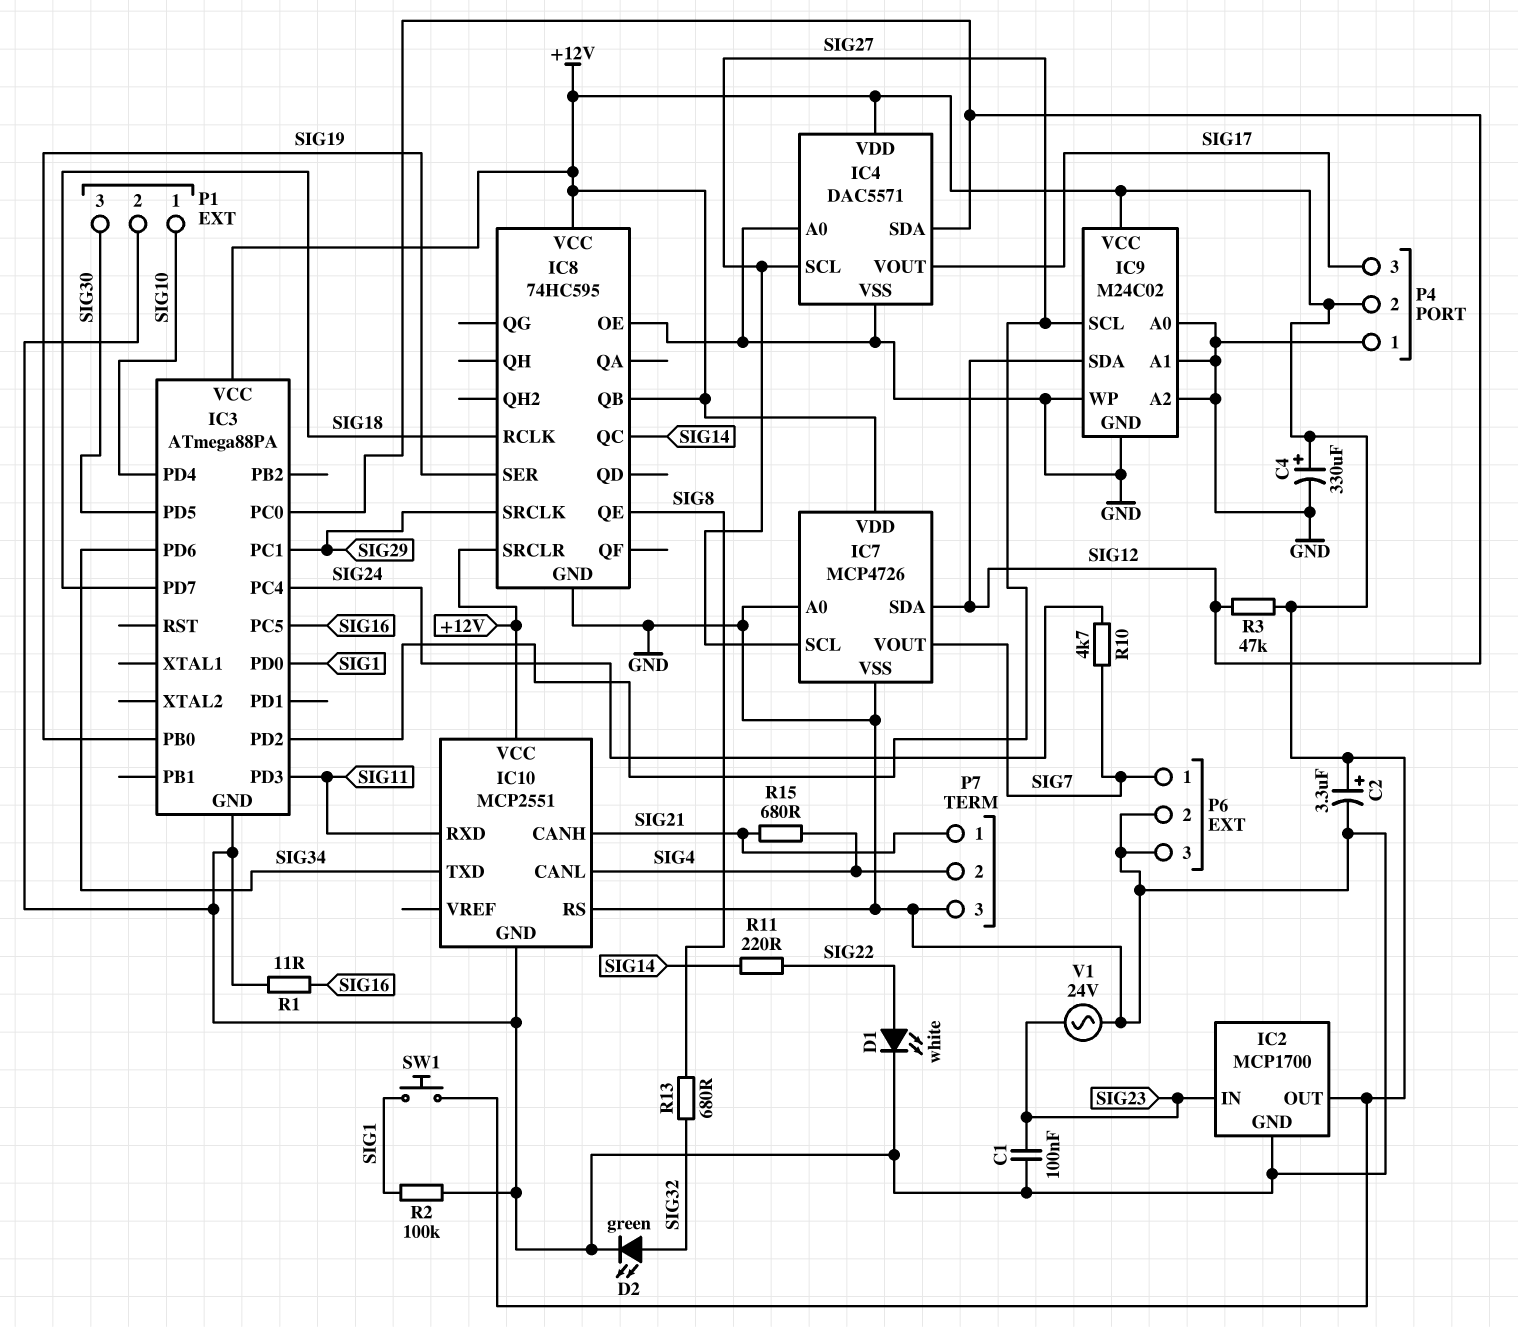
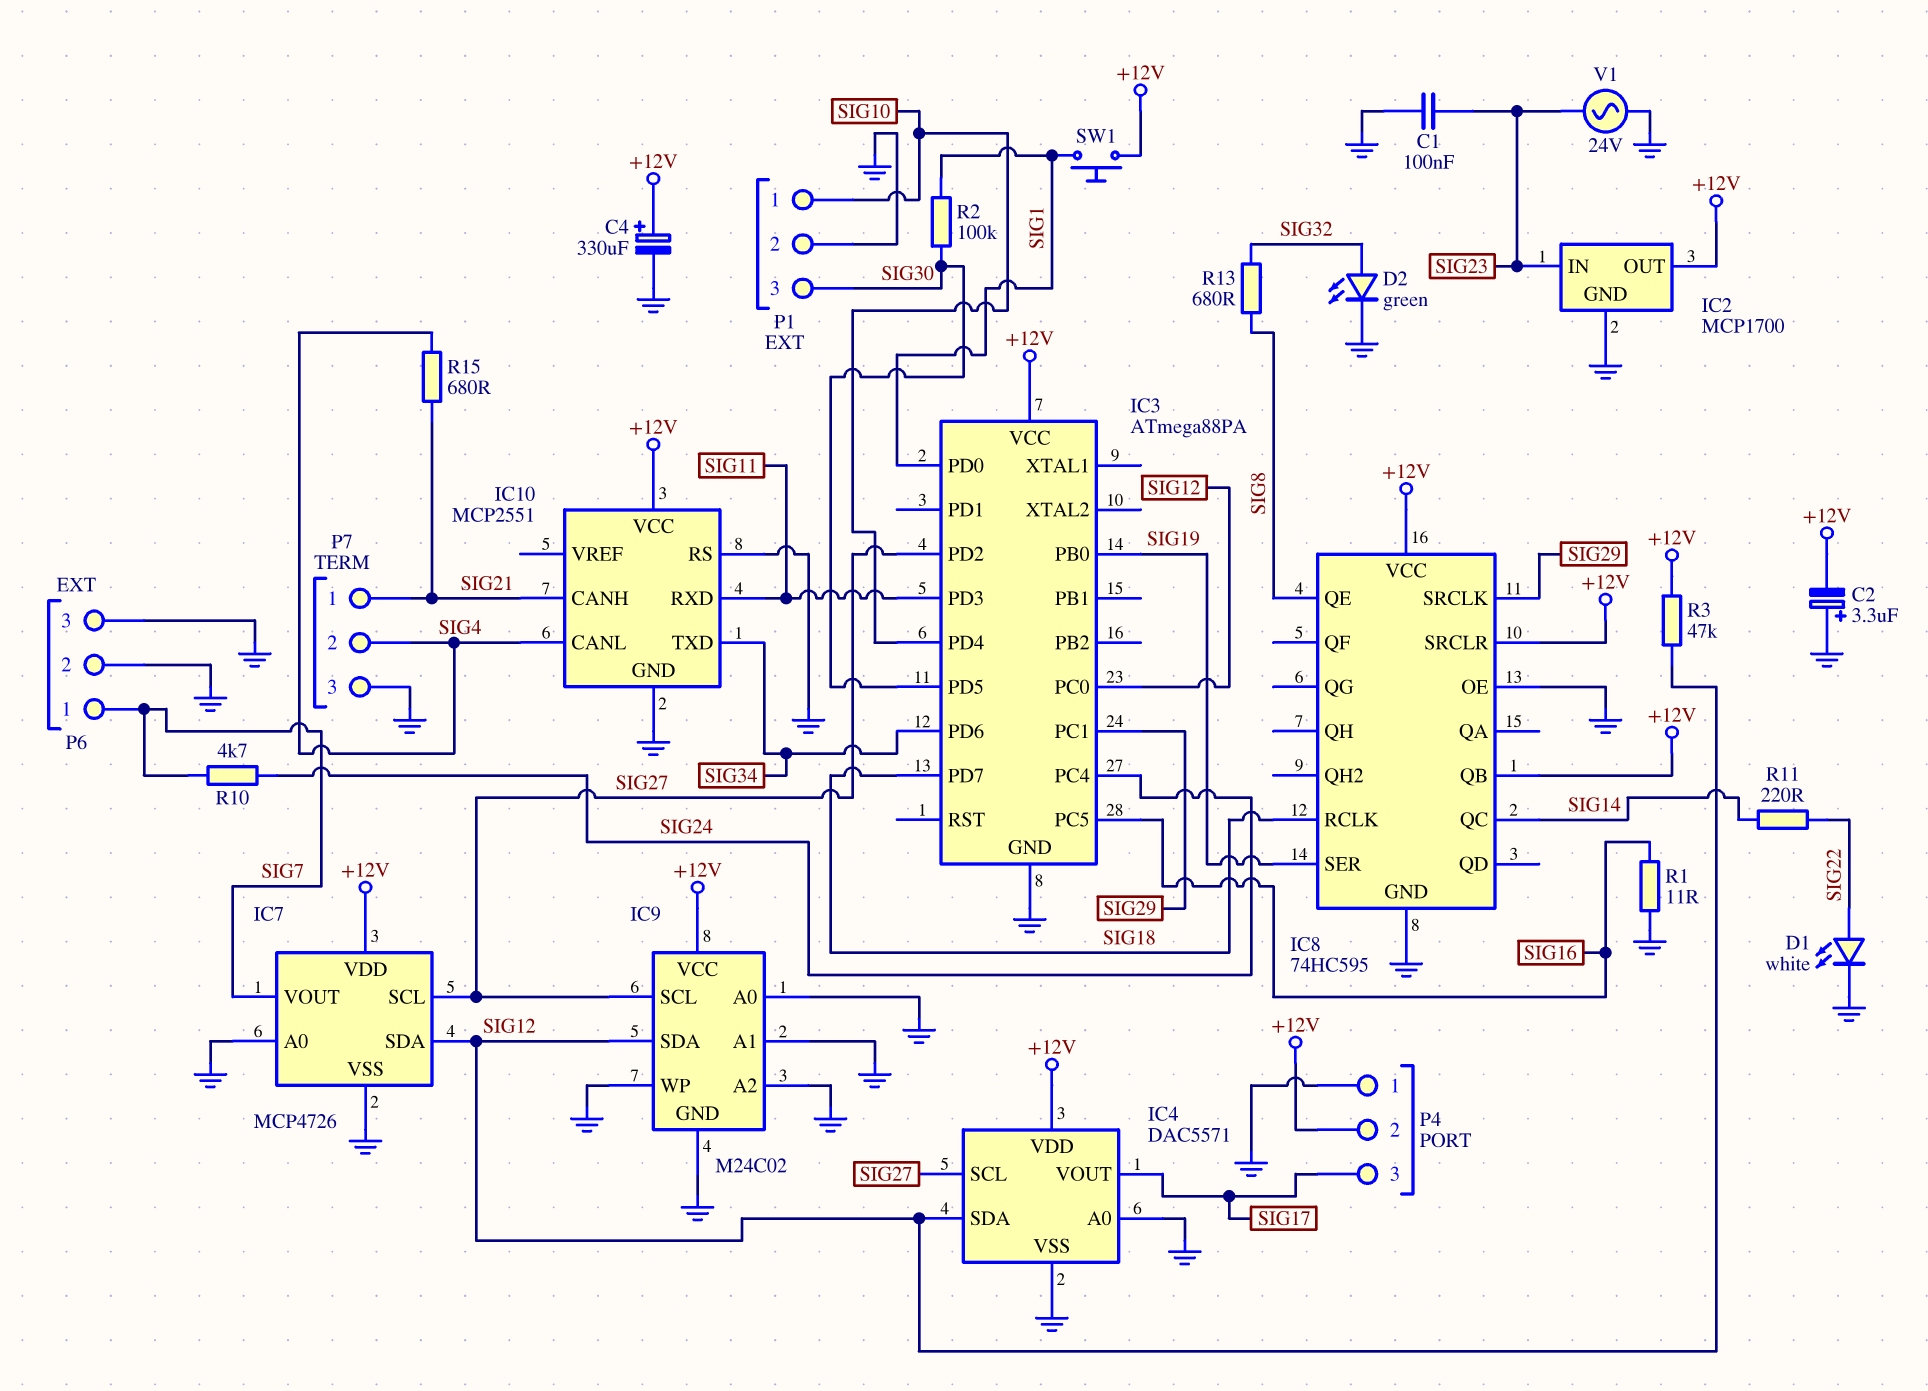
C2: 3.3uF (plus +12V, minus GND) -> 3.3uF (plus GND, minus +12V)
R2: 100k (GND, SIG1) -> 100k (SIG1, SIG30)

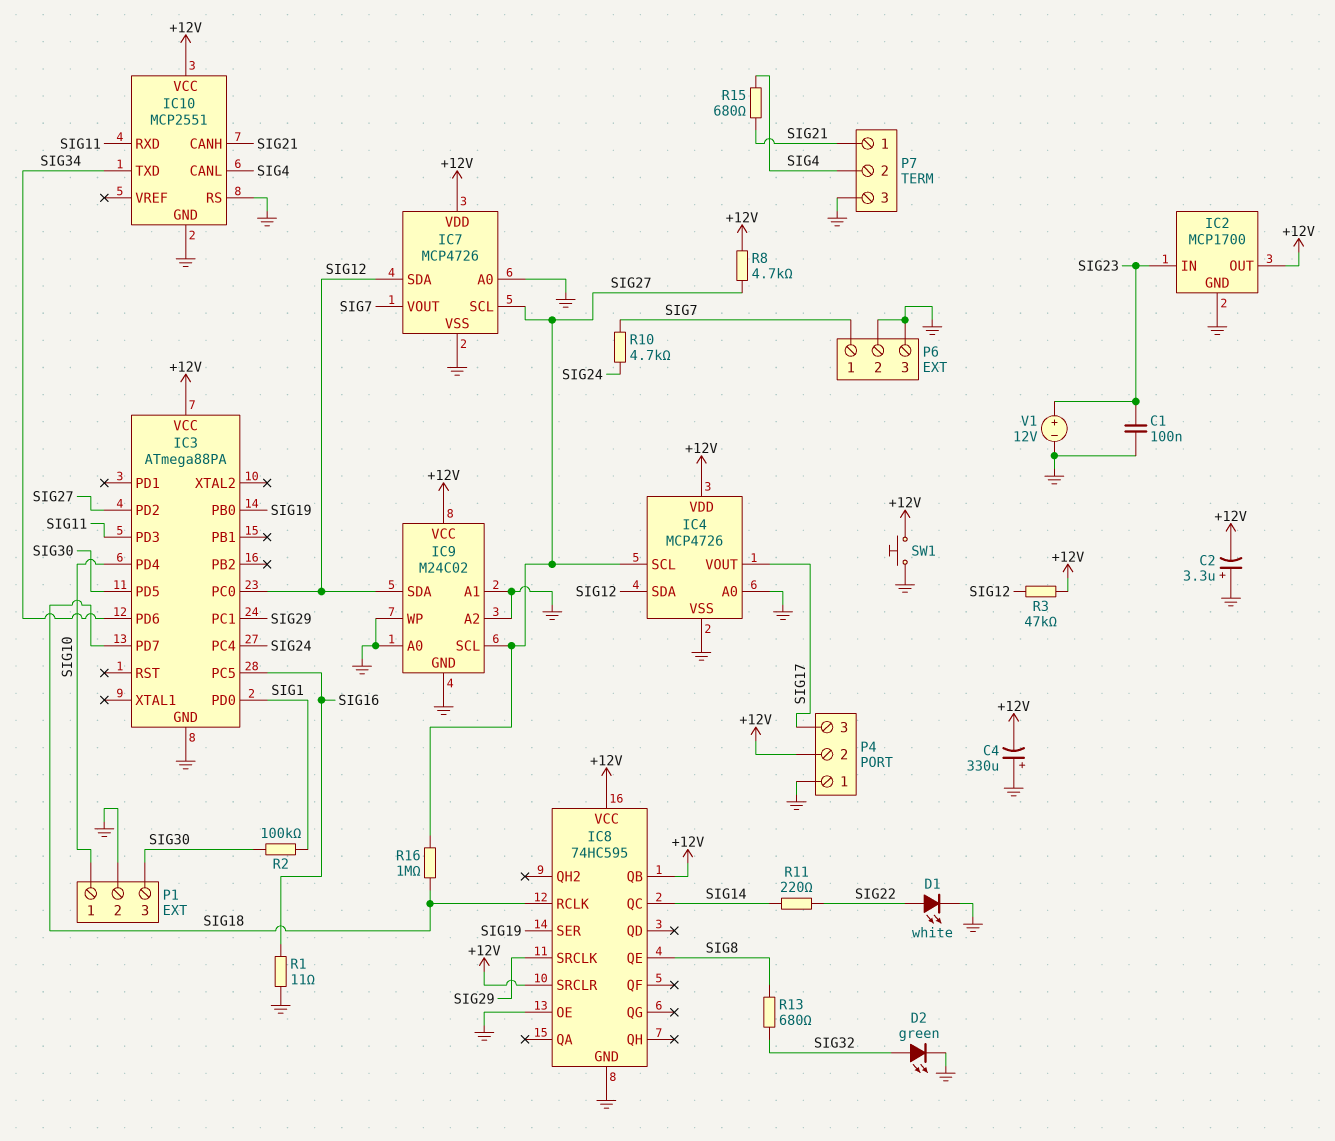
C4: 330uF (plus +12V, minus GND) -> 330uF (plus GND, minus +12V)
IC4: DAC5571 -> MCP4726
R8: none -> 4.7k (+12V, SIG27)
R16: none -> 1M (SIG18, SIG27)
SW1: button (+12V, SIG1) -> button (+12V, GND)
V1: AC 24V (GND, SIG23) -> 12V (plus SIG23, minus GND)

